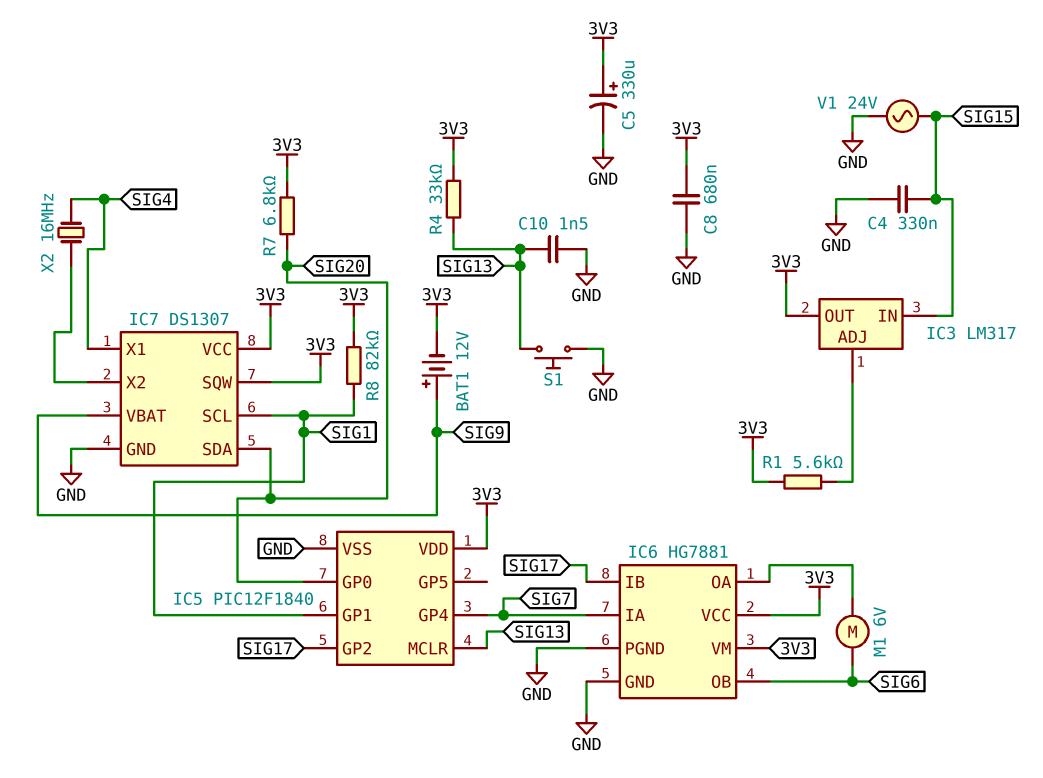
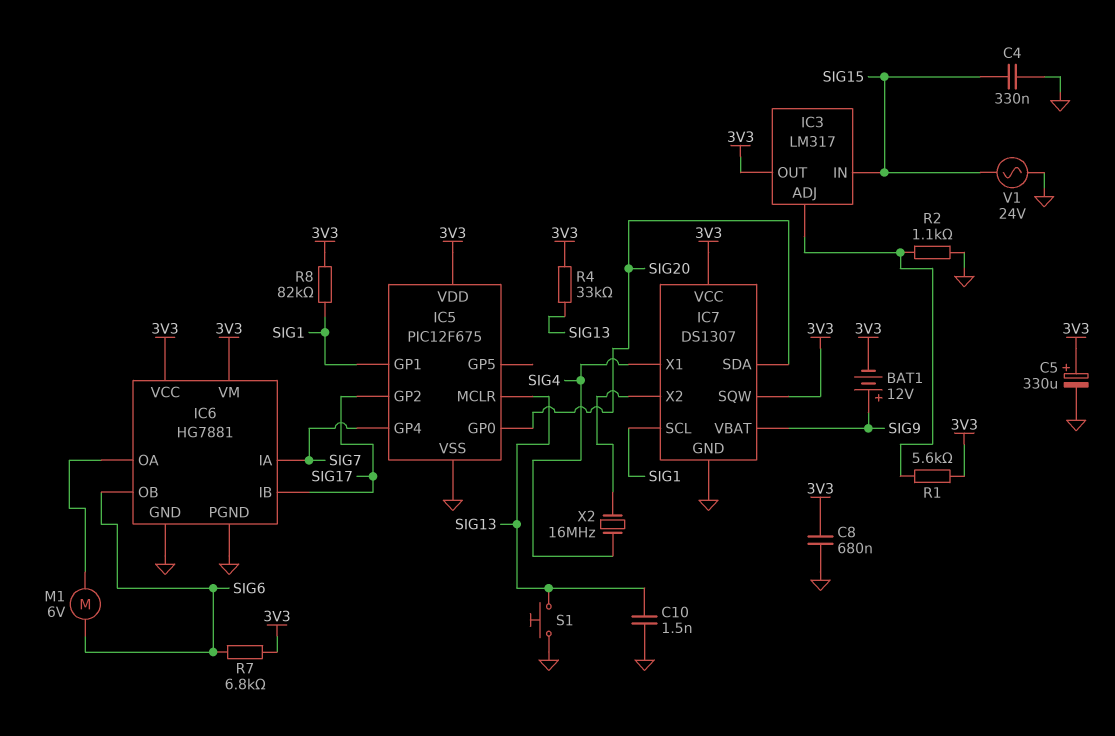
IC5: PIC12F1840 -> PIC12F675
R2: none -> 1.1k (GND, IC3/ADJ)
R7: 6.8k (3V3, SIG20) -> 6.8k (3V3, SIG6)

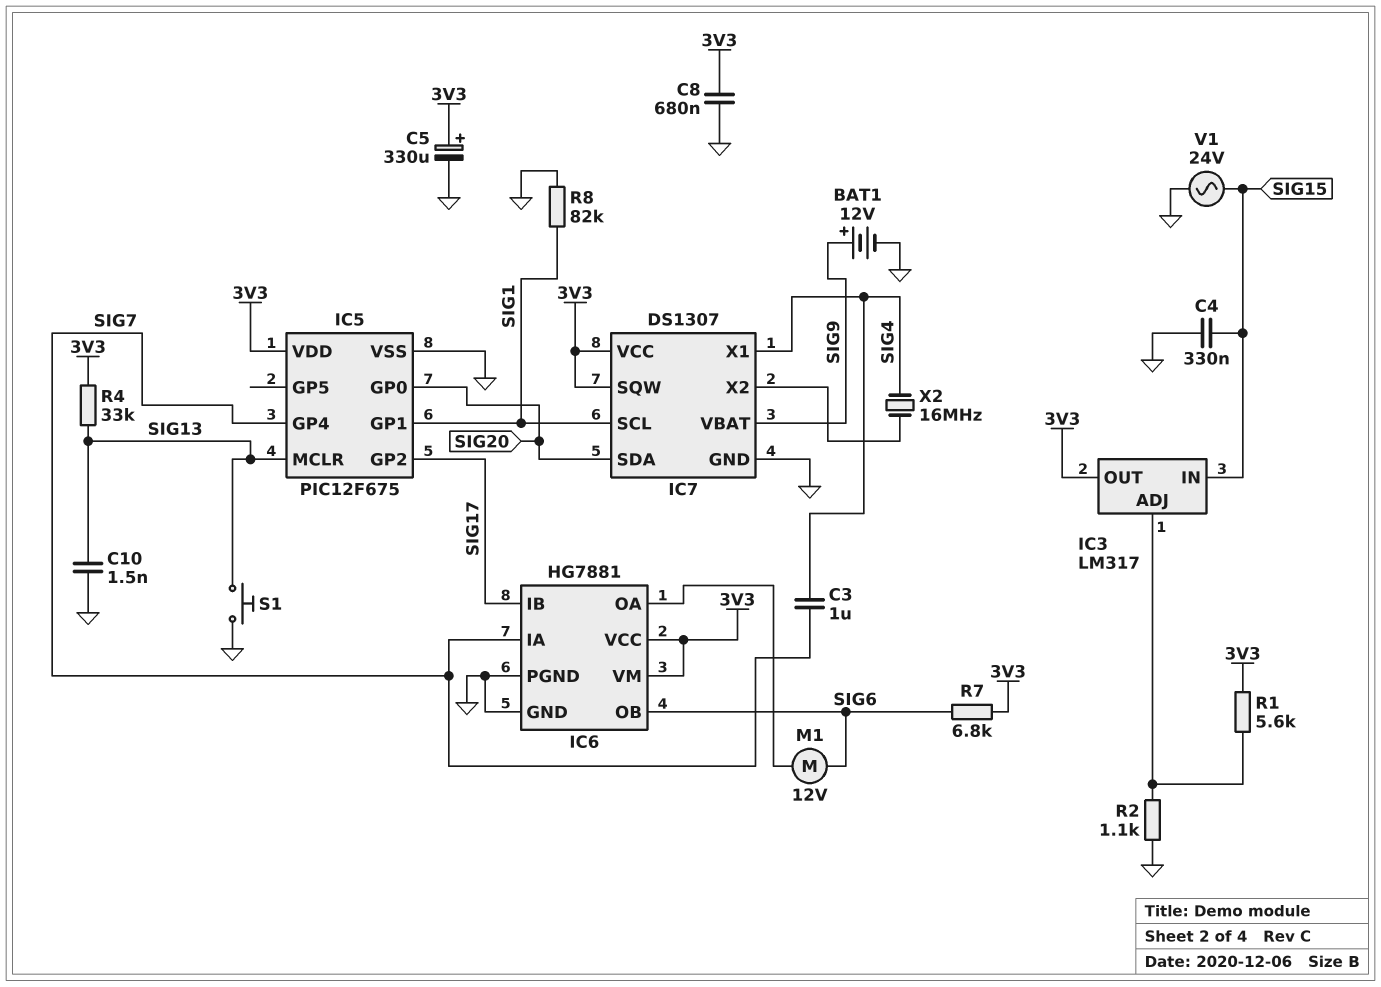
BAT1: 12V (plus SIG9, minus 3V3) -> 12V (plus SIG9, minus GND)
C3: none -> 1uF (SIG4, SIG7)
M1: motor 6V (IC6/OA, SIG6) -> motor 12V (IC6/OA, SIG6)
R8: 82k (3V3, SIG1) -> 82k (GND, SIG1)

